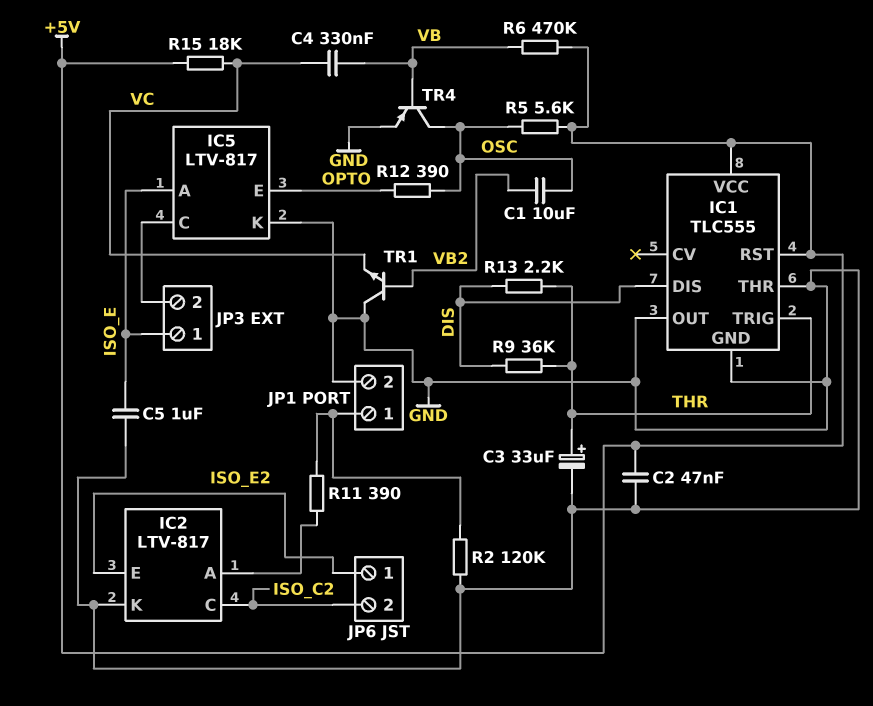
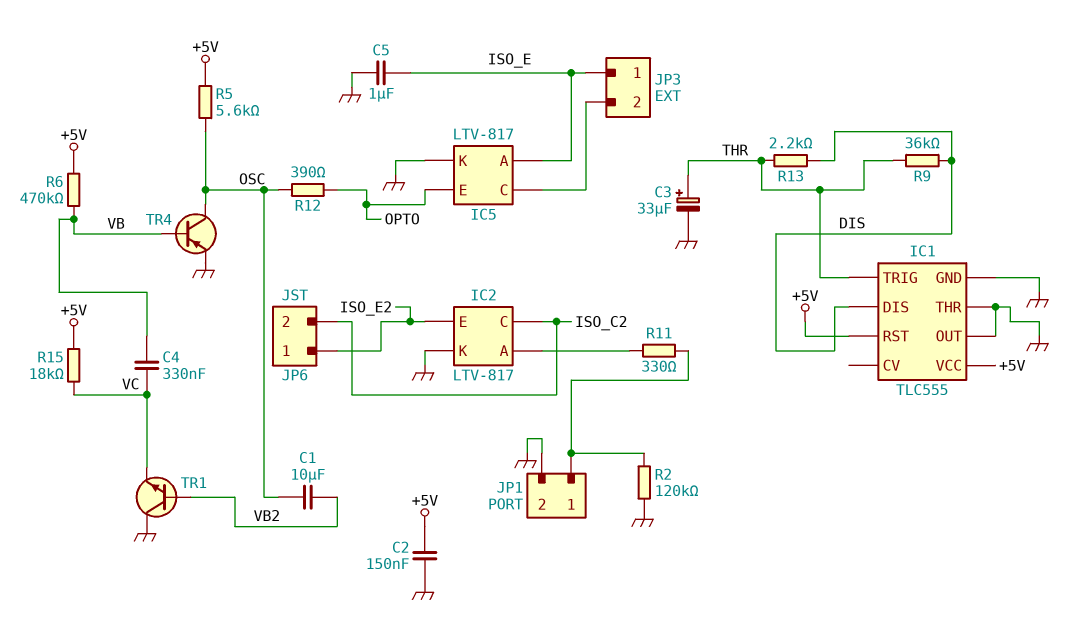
C2: 47nF (+5V, GND) -> 150nF (+5V, GND)
R11: 390 (IC2/A, JP1/1) -> 330 (IC2/A, JP1/1)

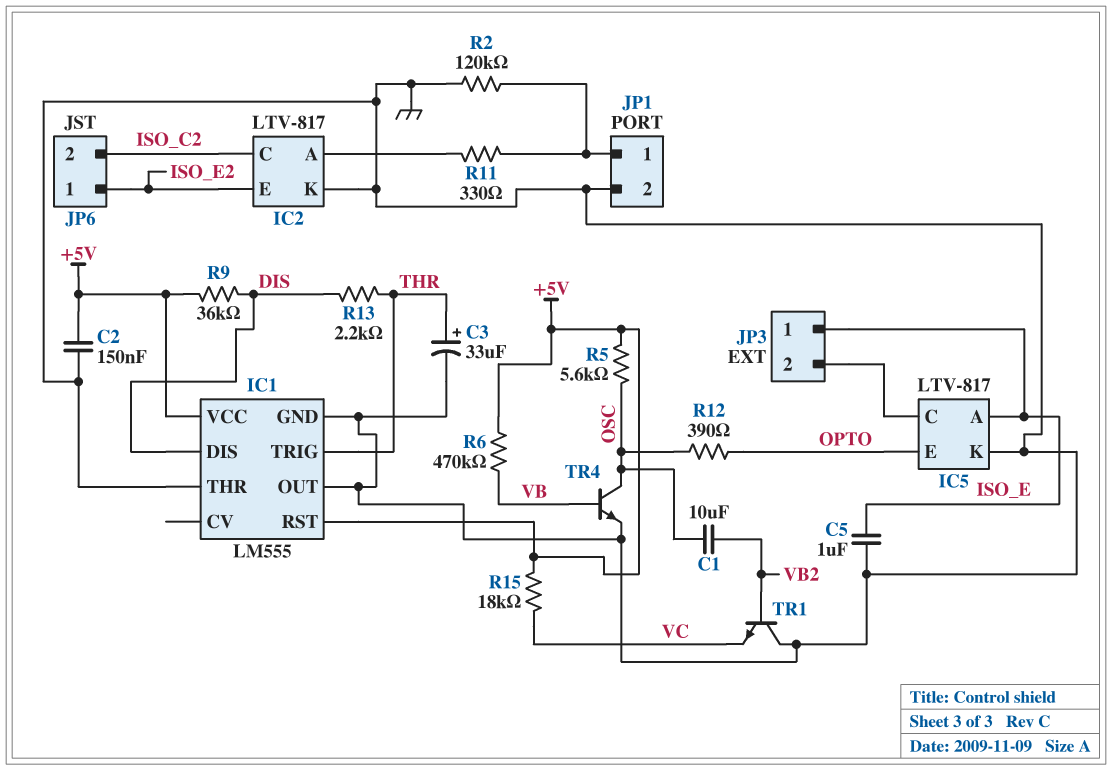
C4: 330nF (VB, VC) -> none
IC1: TLC555 -> LM555
R9: 36k (DIS, THR) -> 36k (+5V, DIS)
TR4: PNP (B VB, C OSC, E GND) -> NPN (B VB, C OSC, E GND)

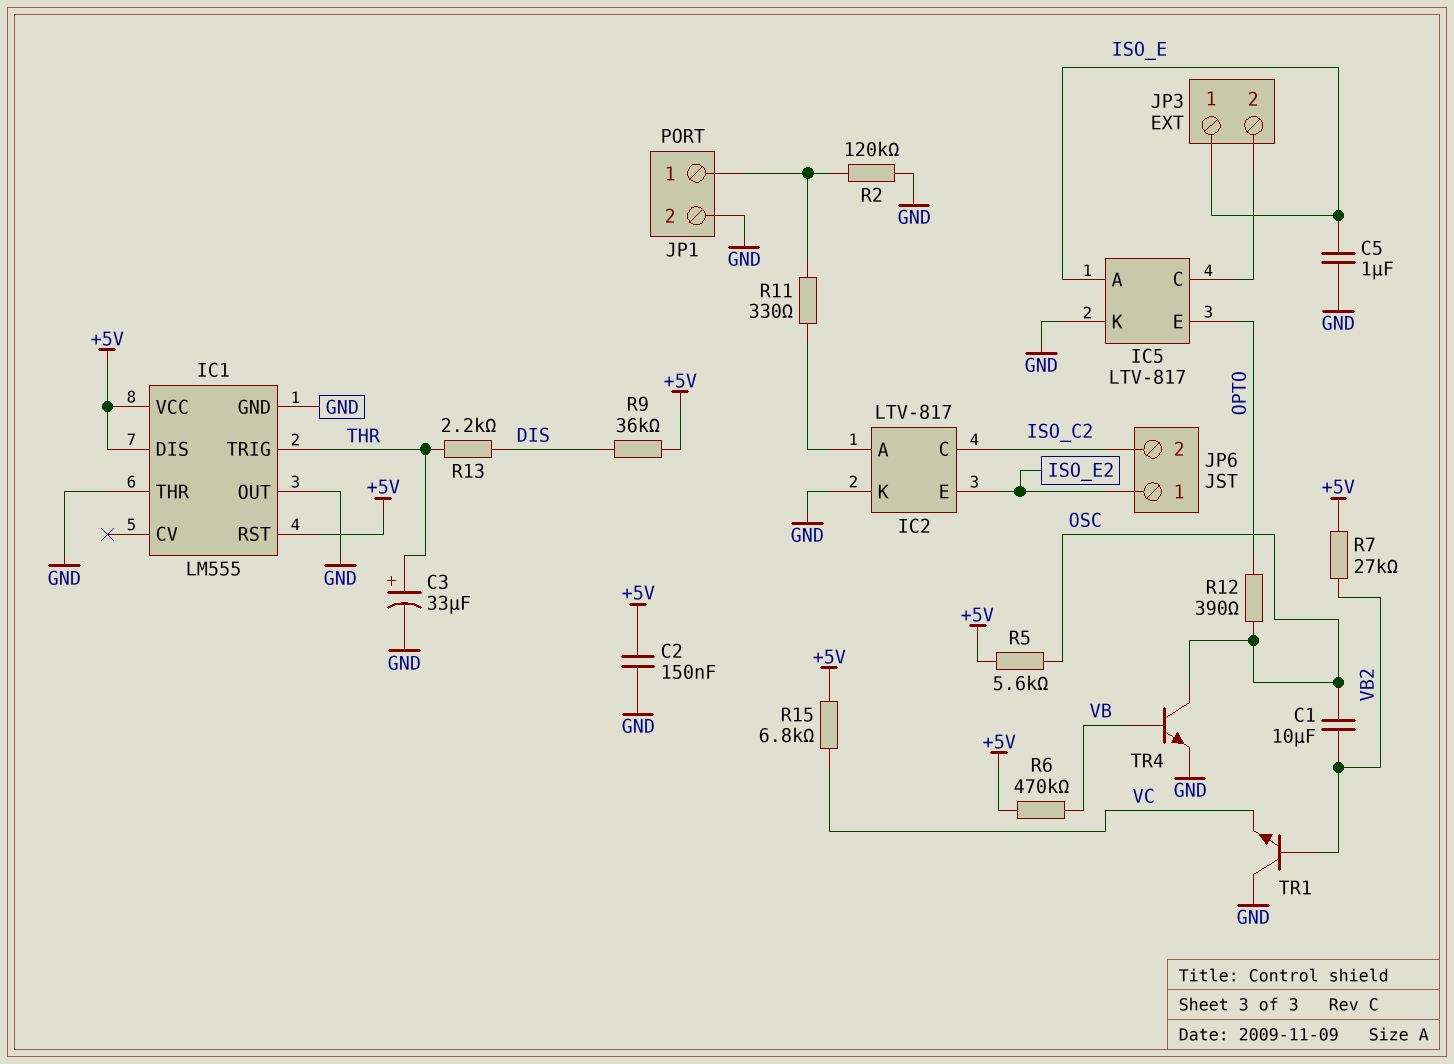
IC1 pin DIS: DIS -> +5V
R7: none -> 27k (+5V, VB2)
R15: 18k (+5V, VC) -> 6.8k (+5V, VC)

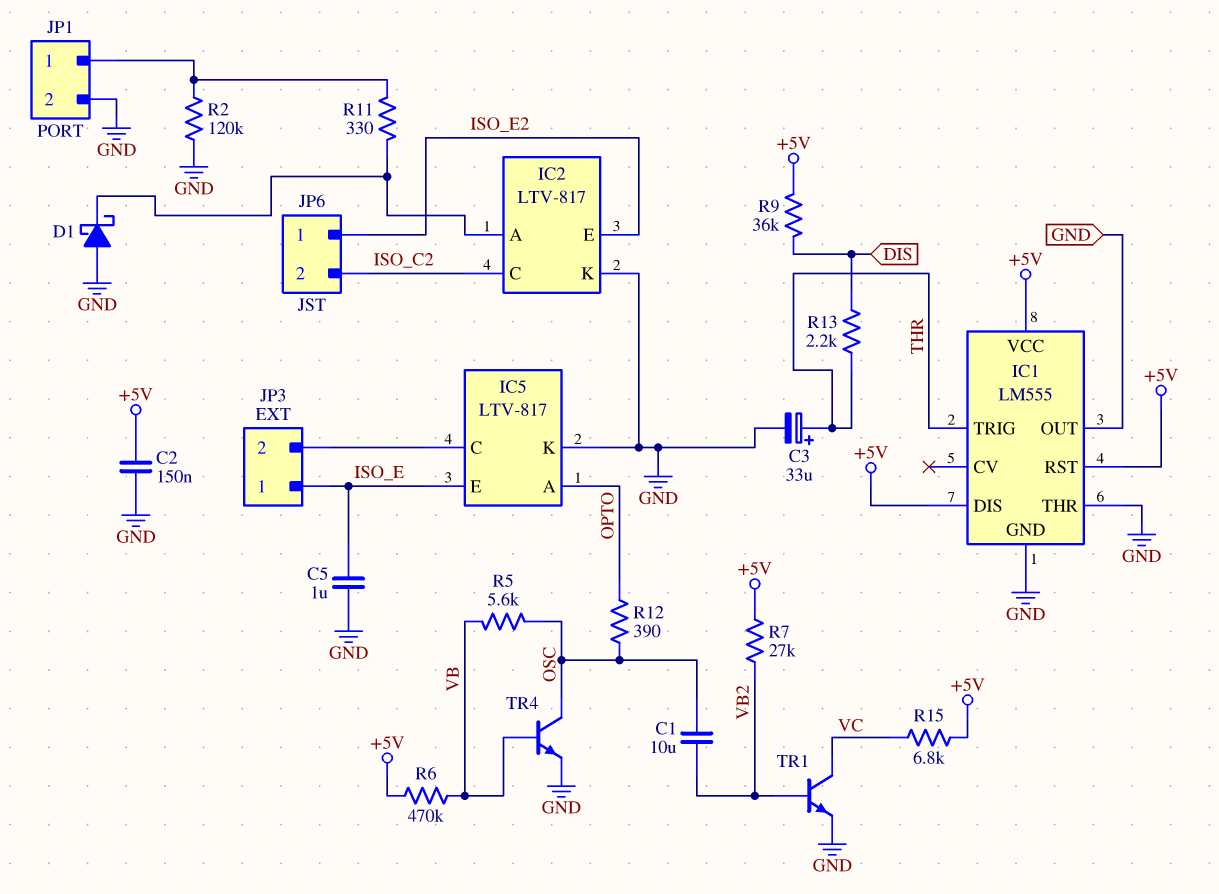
D1: none -> schottky (A GND, K IC2/A)
IC5 pin A: ISO_E -> OPTO
IC5 pin E: OPTO -> ISO_E
R5: 5.6k (+5V, OSC) -> 5.6k (OSC, VB)
TR1: NPN (B VB2, C GND, E VC) -> NPN (B VB2, C VC, E GND)

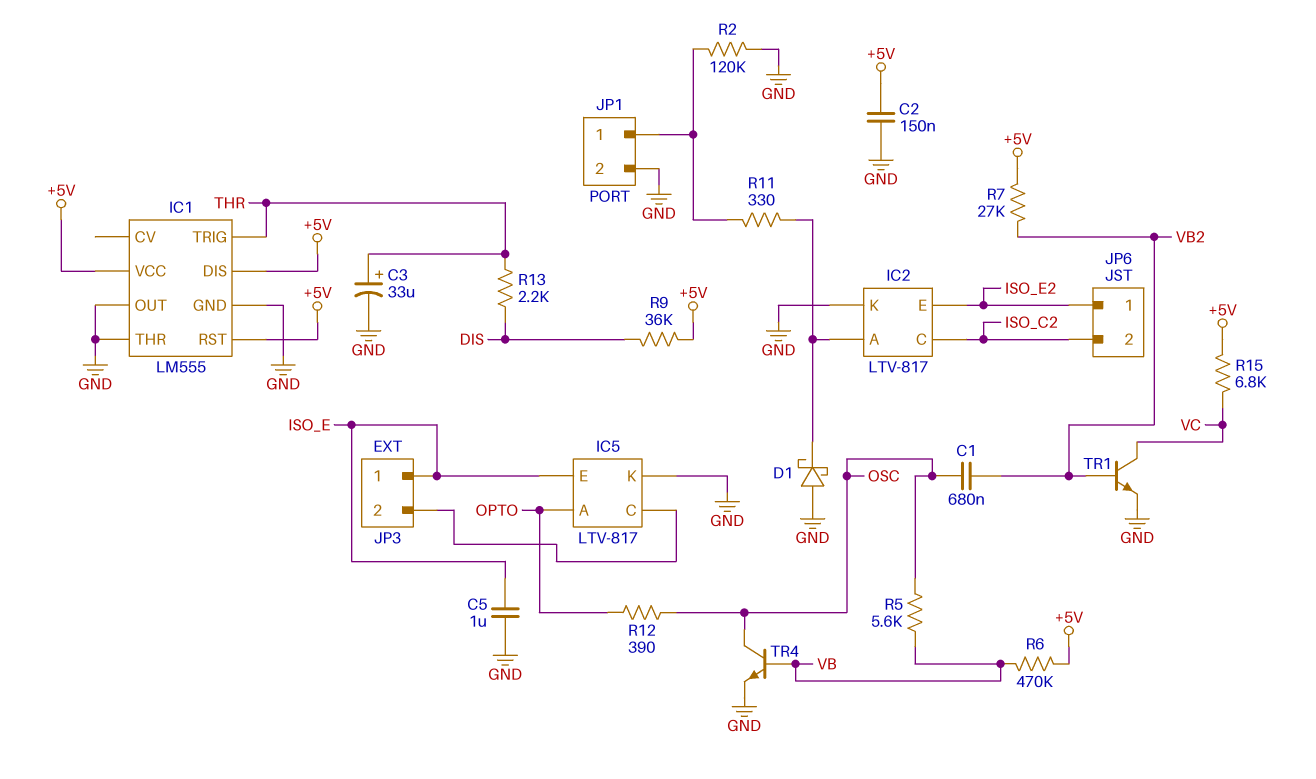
C1: 10uF (OSC, VB2) -> 680nF (OSC, VB2)

